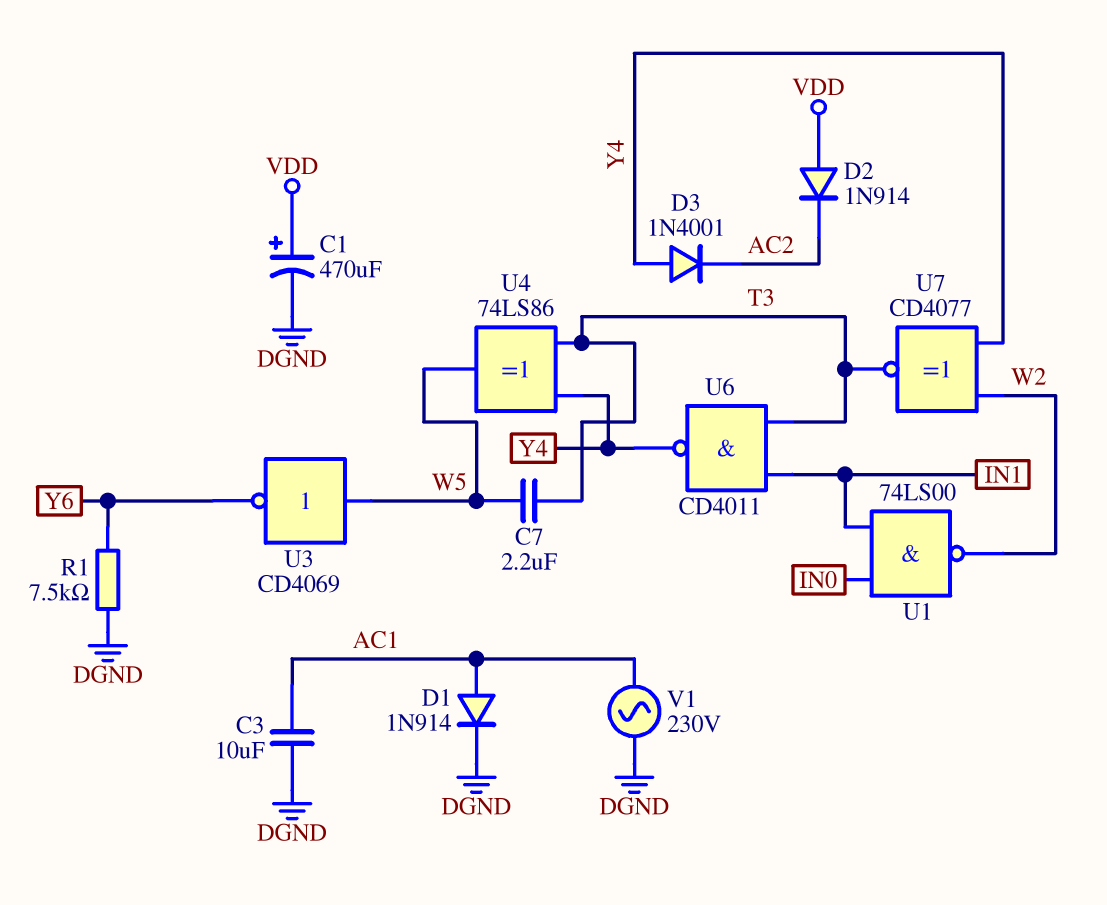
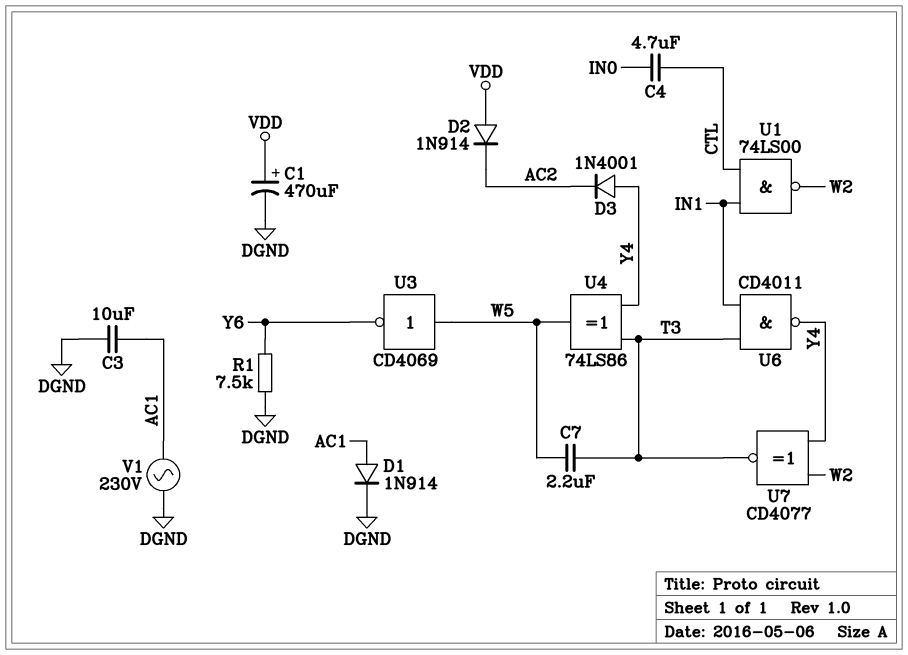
C4: none -> 4.7uF (CTL, IN0)
U1: NAND 74LS00 (in IN0, in IN1, out W2) -> NAND 74LS00 (in CTL, in IN1, out W2)

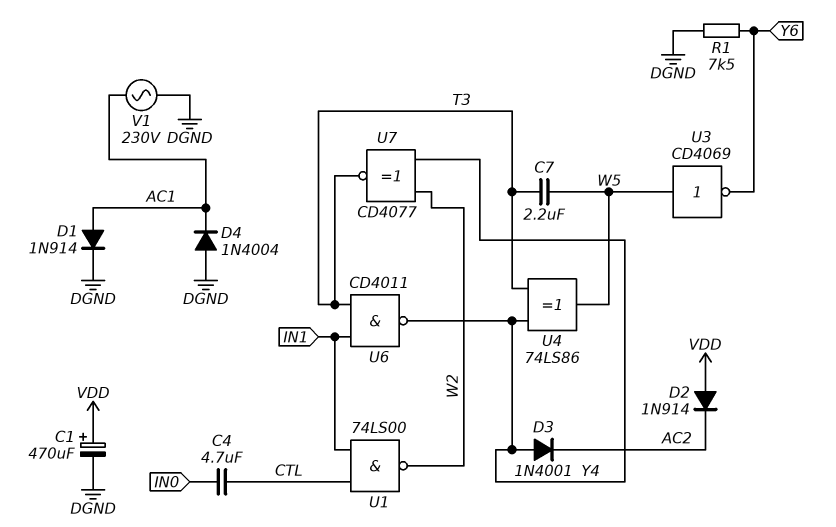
C3: 10uF (AC1, DGND) -> none
D4: none -> diode 1N4004 (A DGND, K AC1)

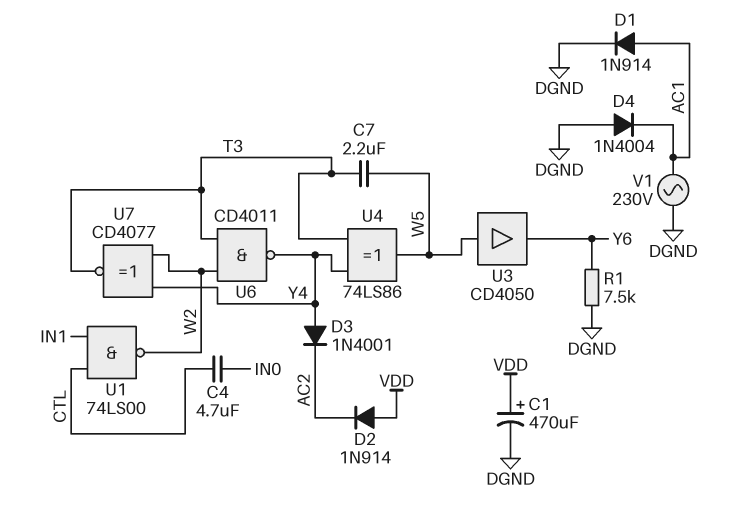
U3: NOT CD4069 (in W5, out Y6) -> buffer CD4050 (in W5, out Y6)
U6: NAND CD4011 (in IN1, in T3, out Y4) -> NAND CD4011 (in T3, in W2, out Y4)

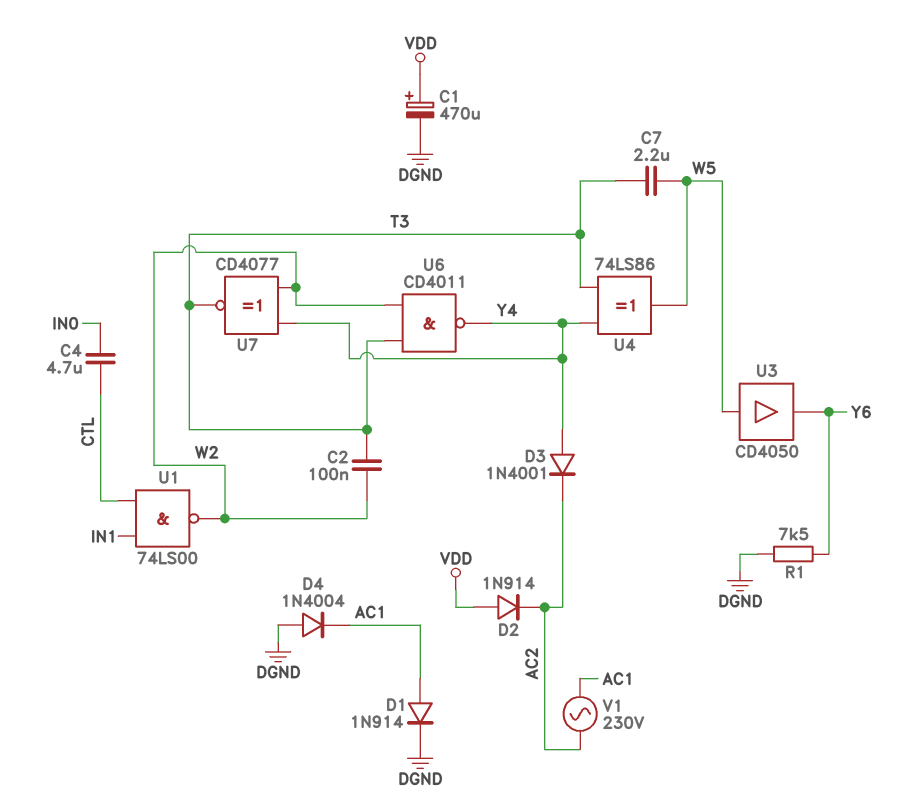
C2: none -> 100nF (T3, W2)
V1: AC 230V (AC1, DGND) -> AC 230V (AC1, AC2)

